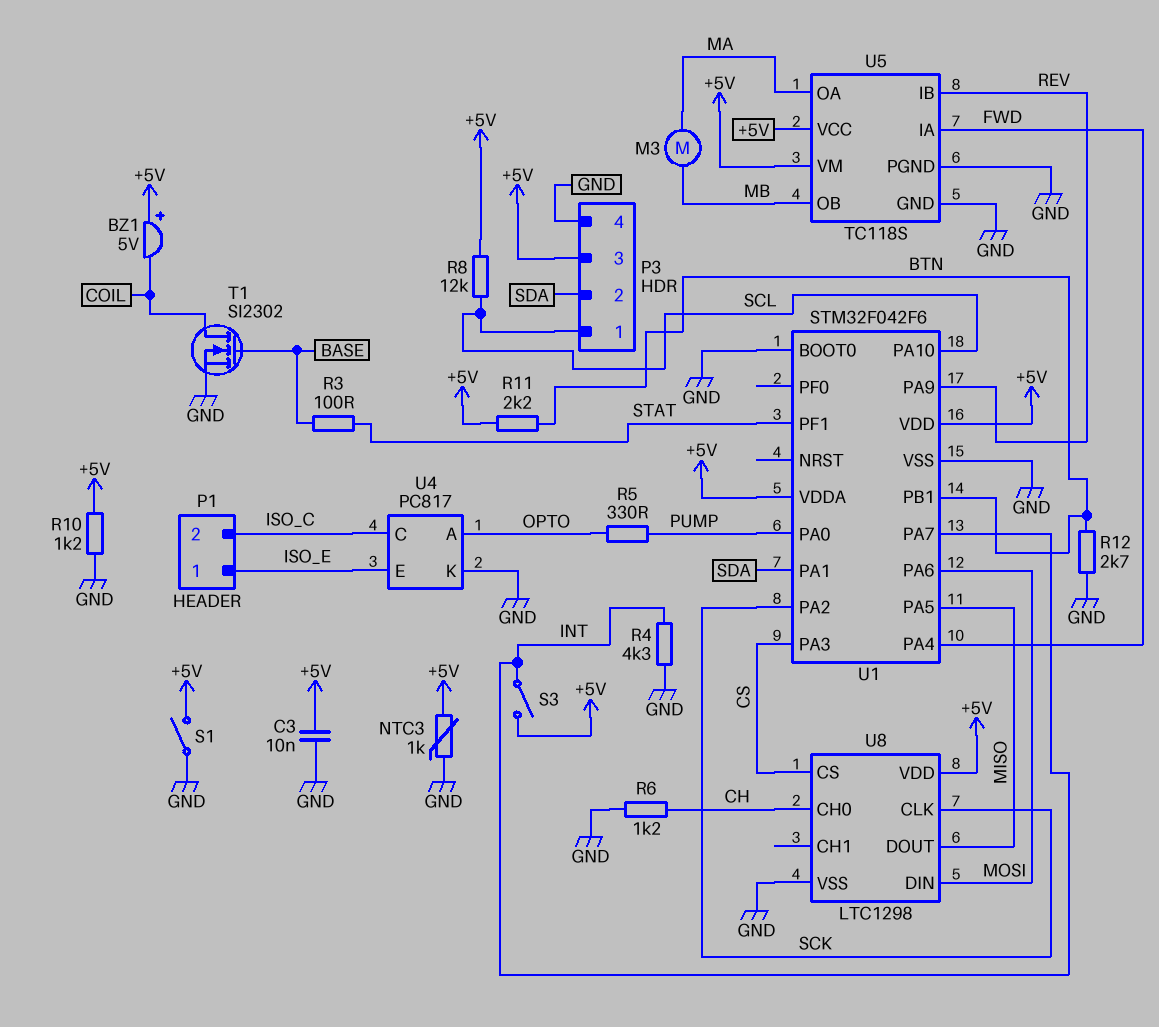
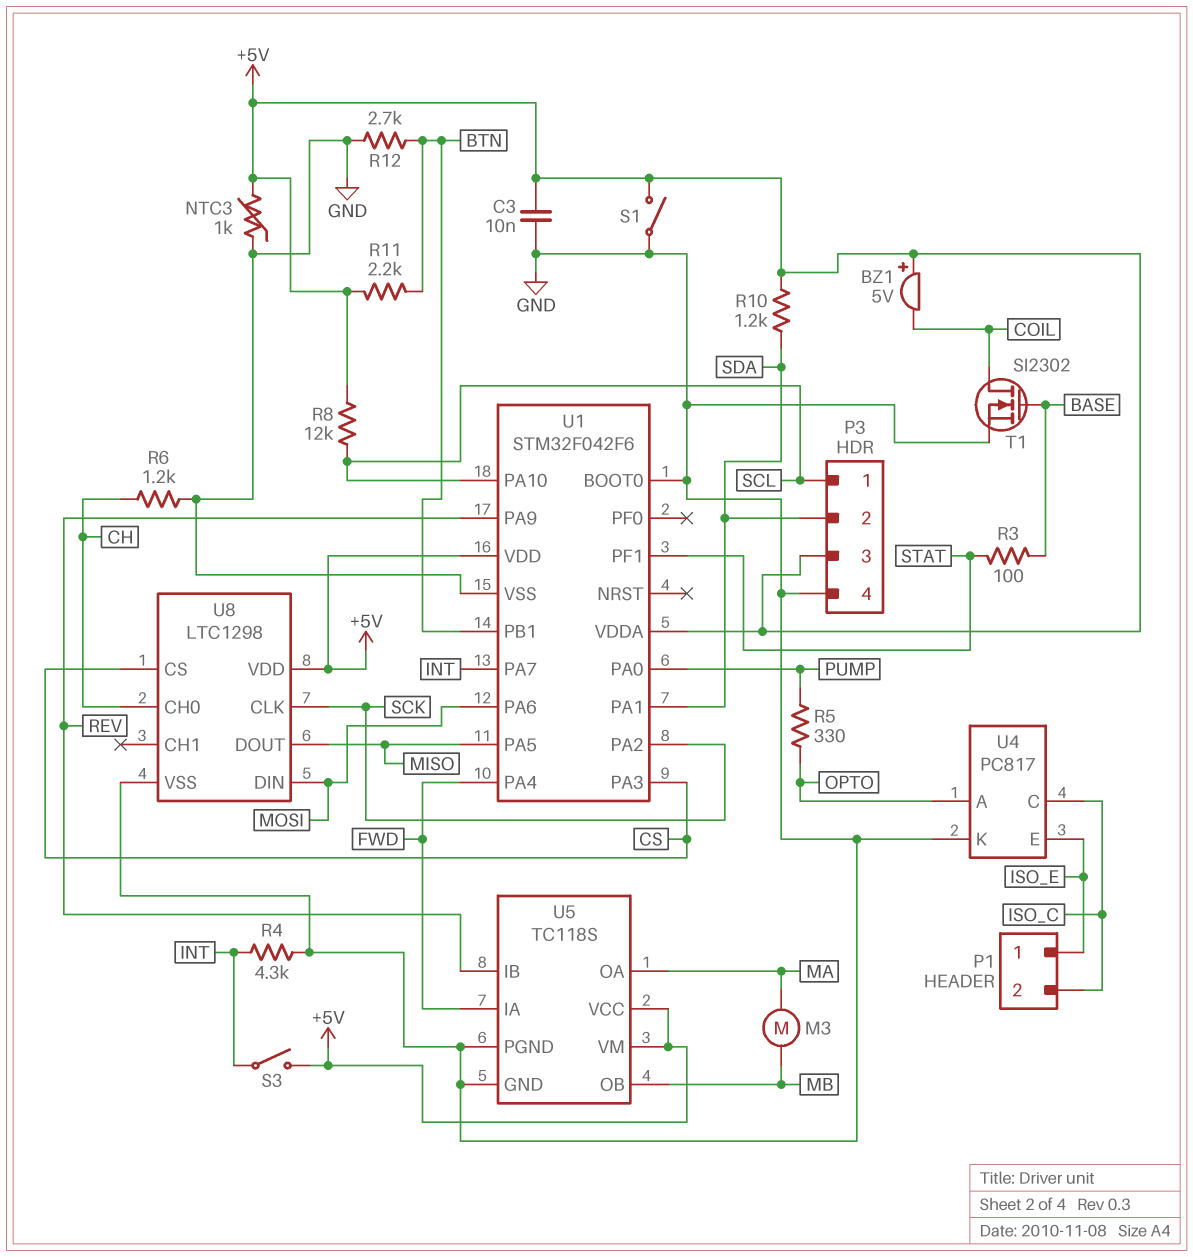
R10: 1.2k (+5V, GND) -> 1.2k (+5V, SDA)

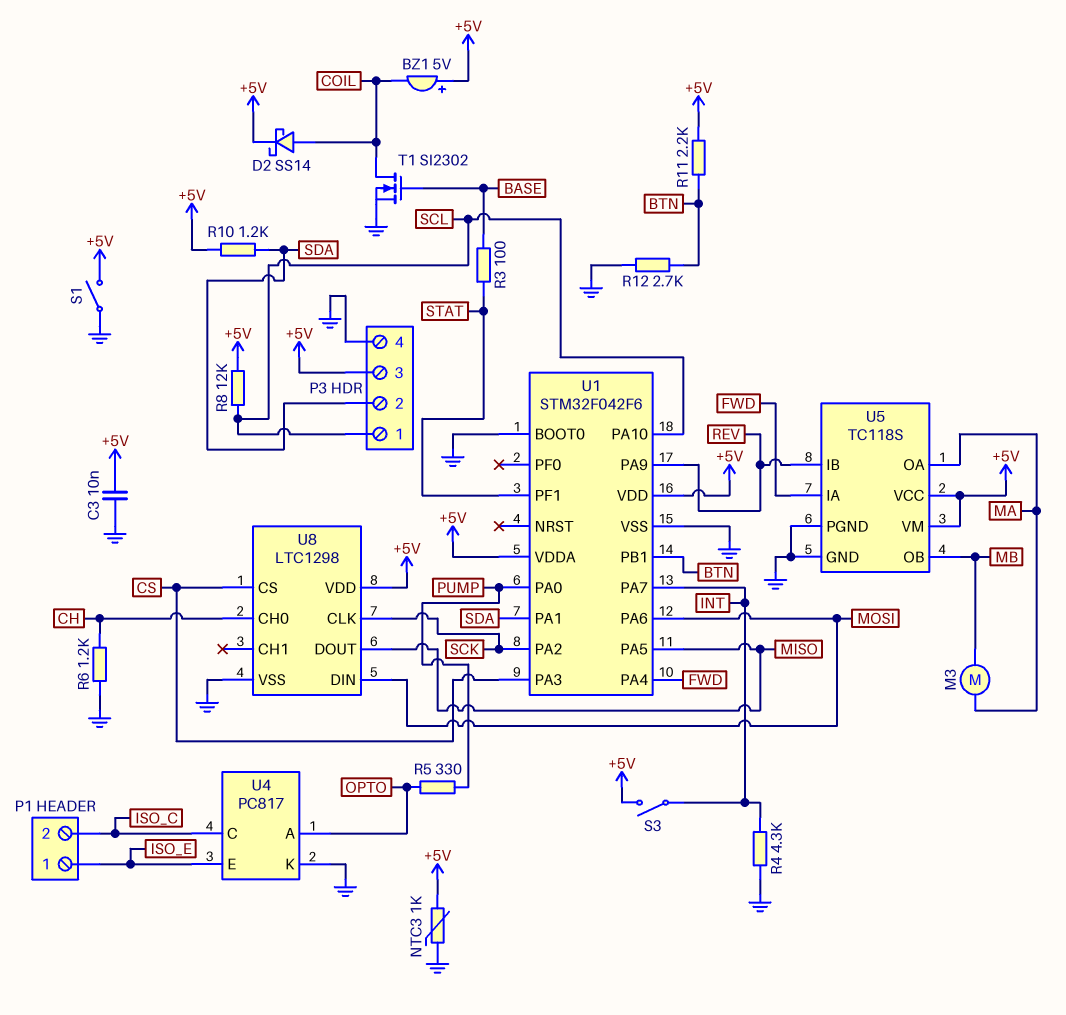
D2: none -> schottky SS14 (A COIL, K +5V)

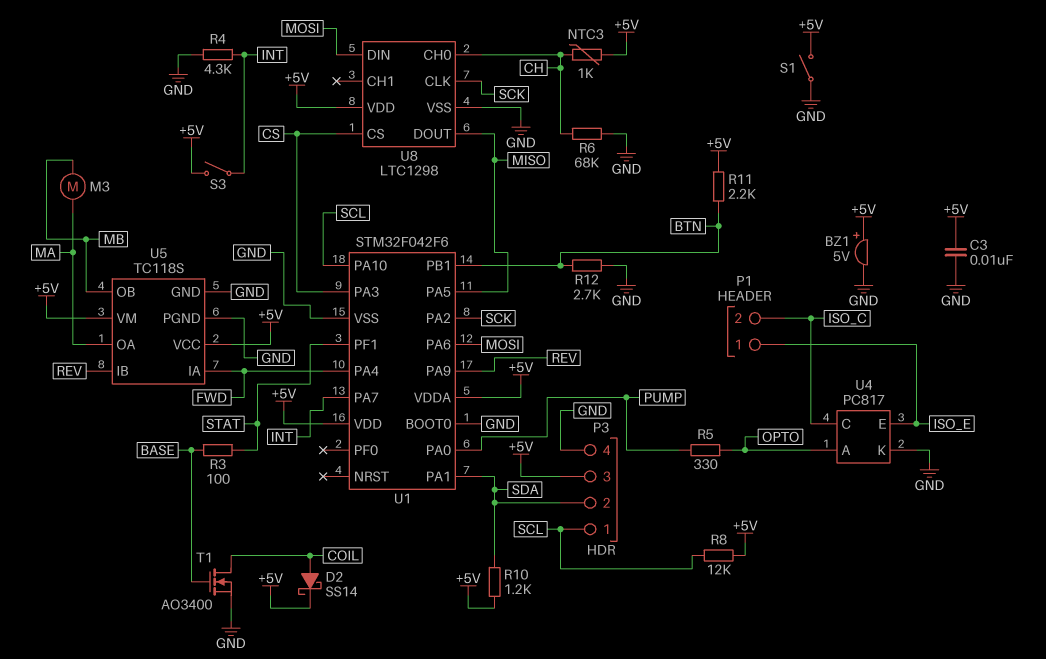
BZ1: buzzer 5V (plus +5V, minus COIL) -> buzzer 5V (plus +5V, minus GND)
NTC3: 1k (+5V, GND) -> 1k (+5V, CH)
R6: 1.2k (CH, GND) -> 68k (CH, GND)
T1: NMOS SI2302 (G BASE, D COIL, S GND) -> NMOS AO3400 (G BASE, D COIL, S GND)

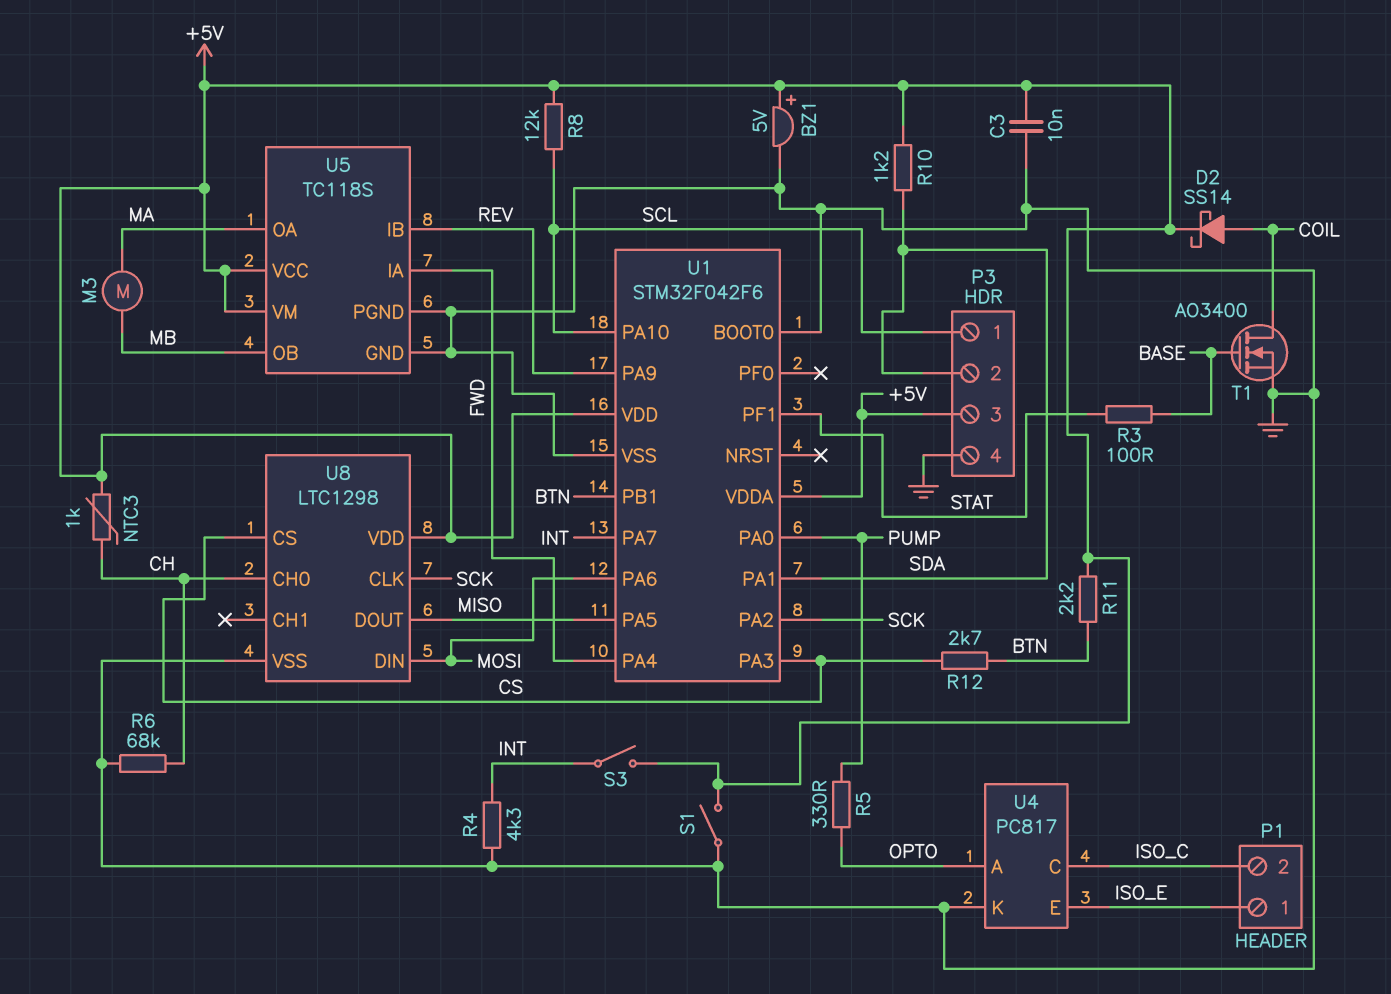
R12: 2.7k (BTN, GND) -> 2.7k (BTN, CS)

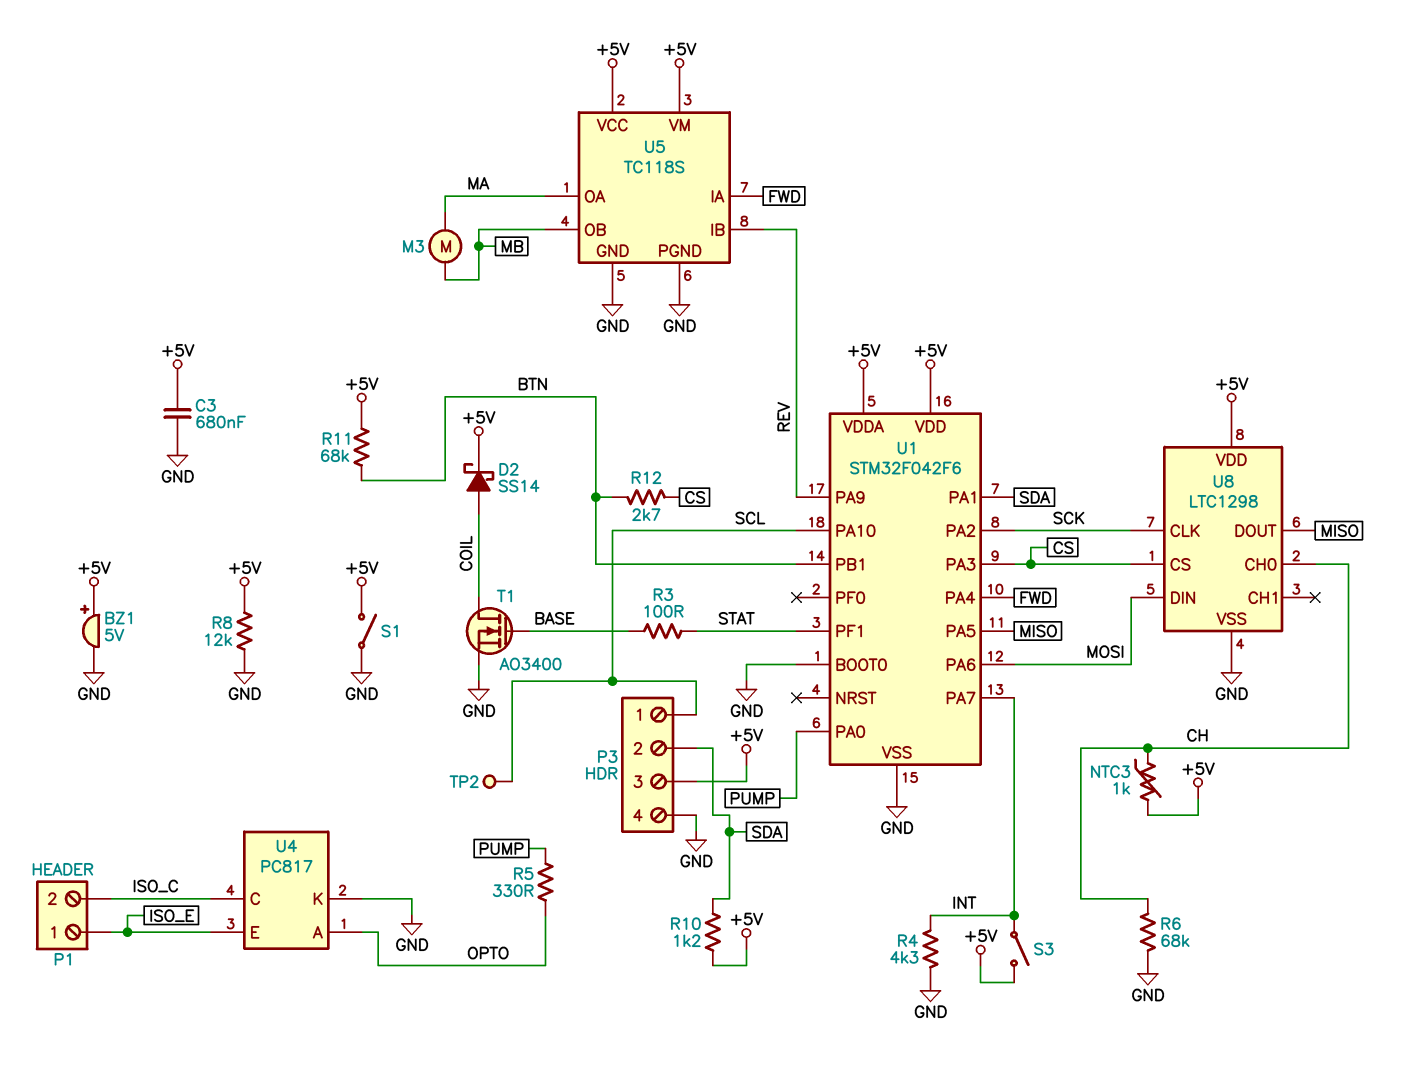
C3: 10nF (+5V, GND) -> 680nF (+5V, GND)
R8: 12k (+5V, SCL) -> 12k (+5V, GND)
R11: 2.2k (+5V, BTN) -> 68k (+5V, BTN)
TP2: none -> test point (SCL)

